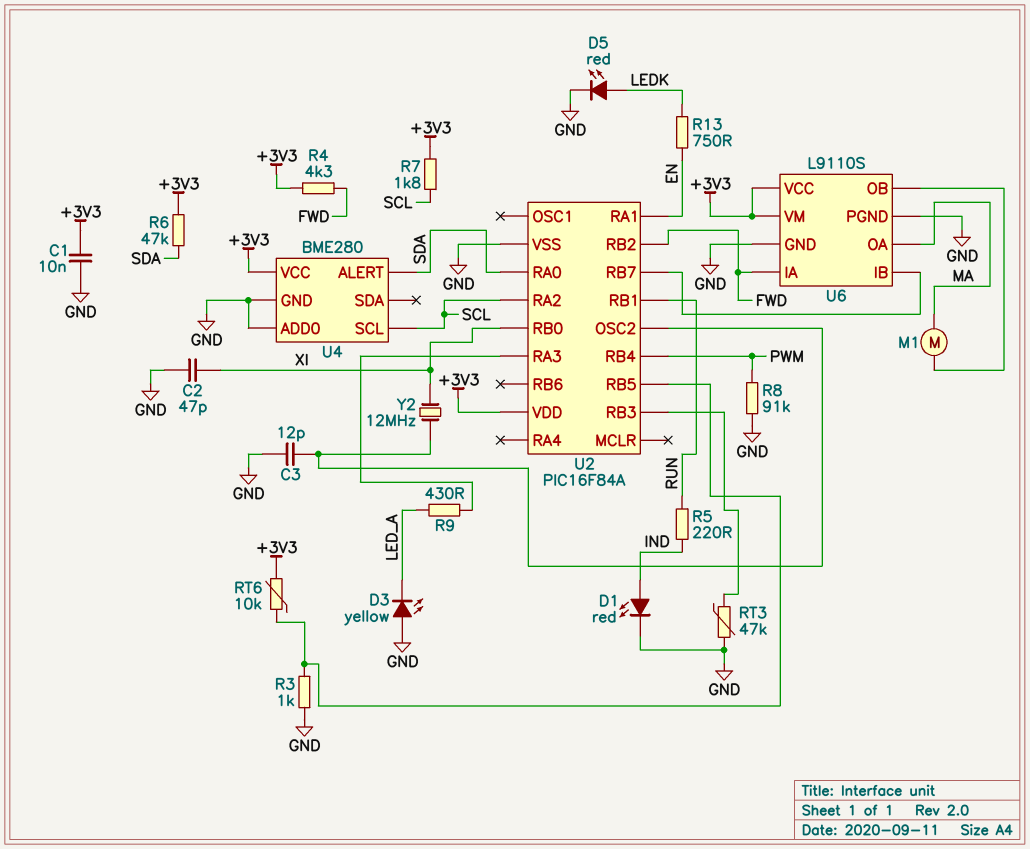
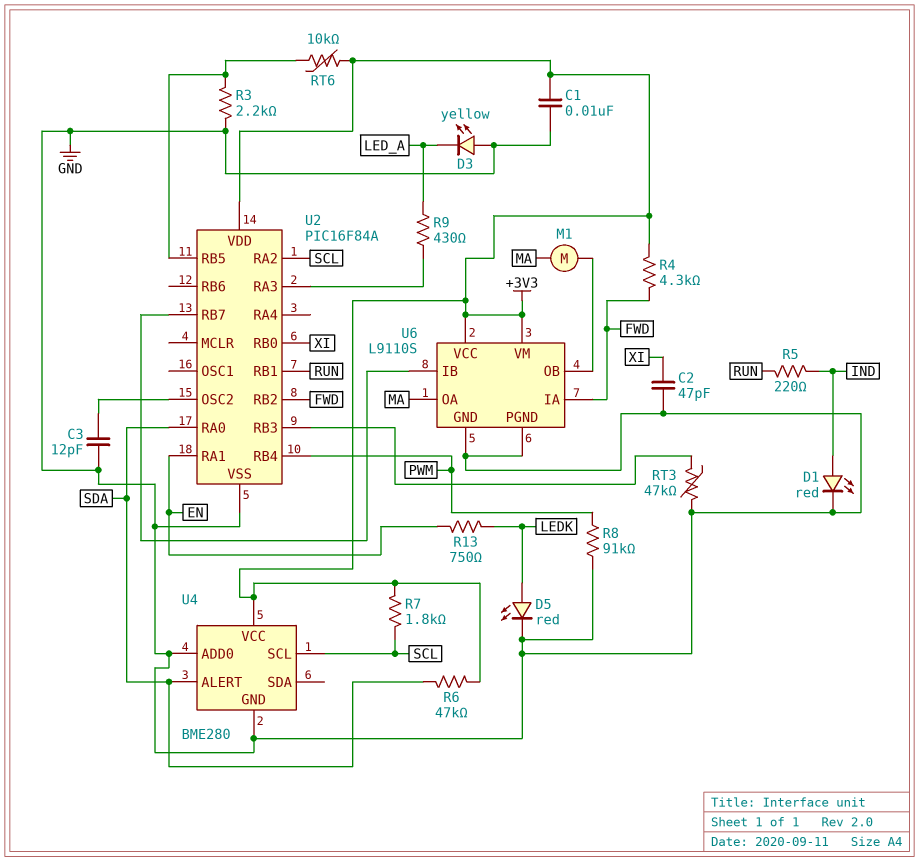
R3: 1k (GND, U2/RB5) -> 2.2k (GND, U2/RB5)
Y2: 12MHz (U2/OSC2, XI) -> none

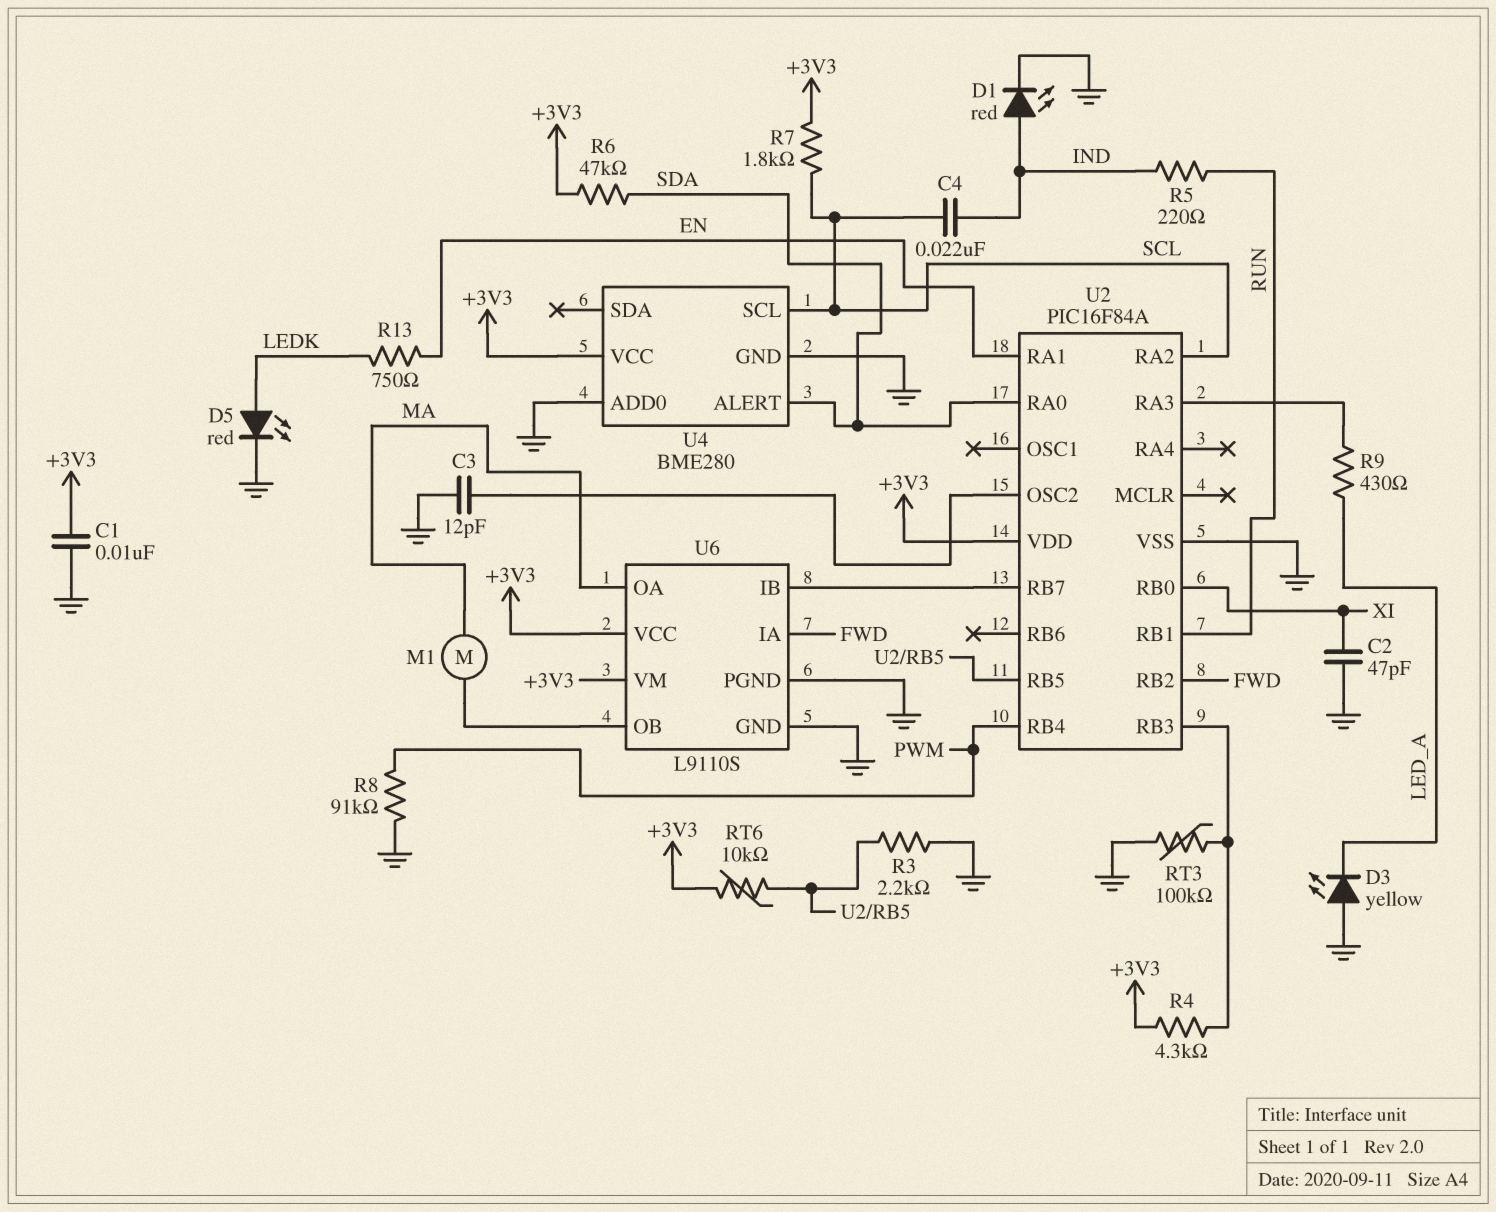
C4: none -> 22nF (IND, SCL)
R4: 4.3k (+3V3, FWD) -> 4.3k (+3V3, U2/RB3)
RT3: 47k (GND, U2/RB3) -> 100k (GND, U2/RB3)

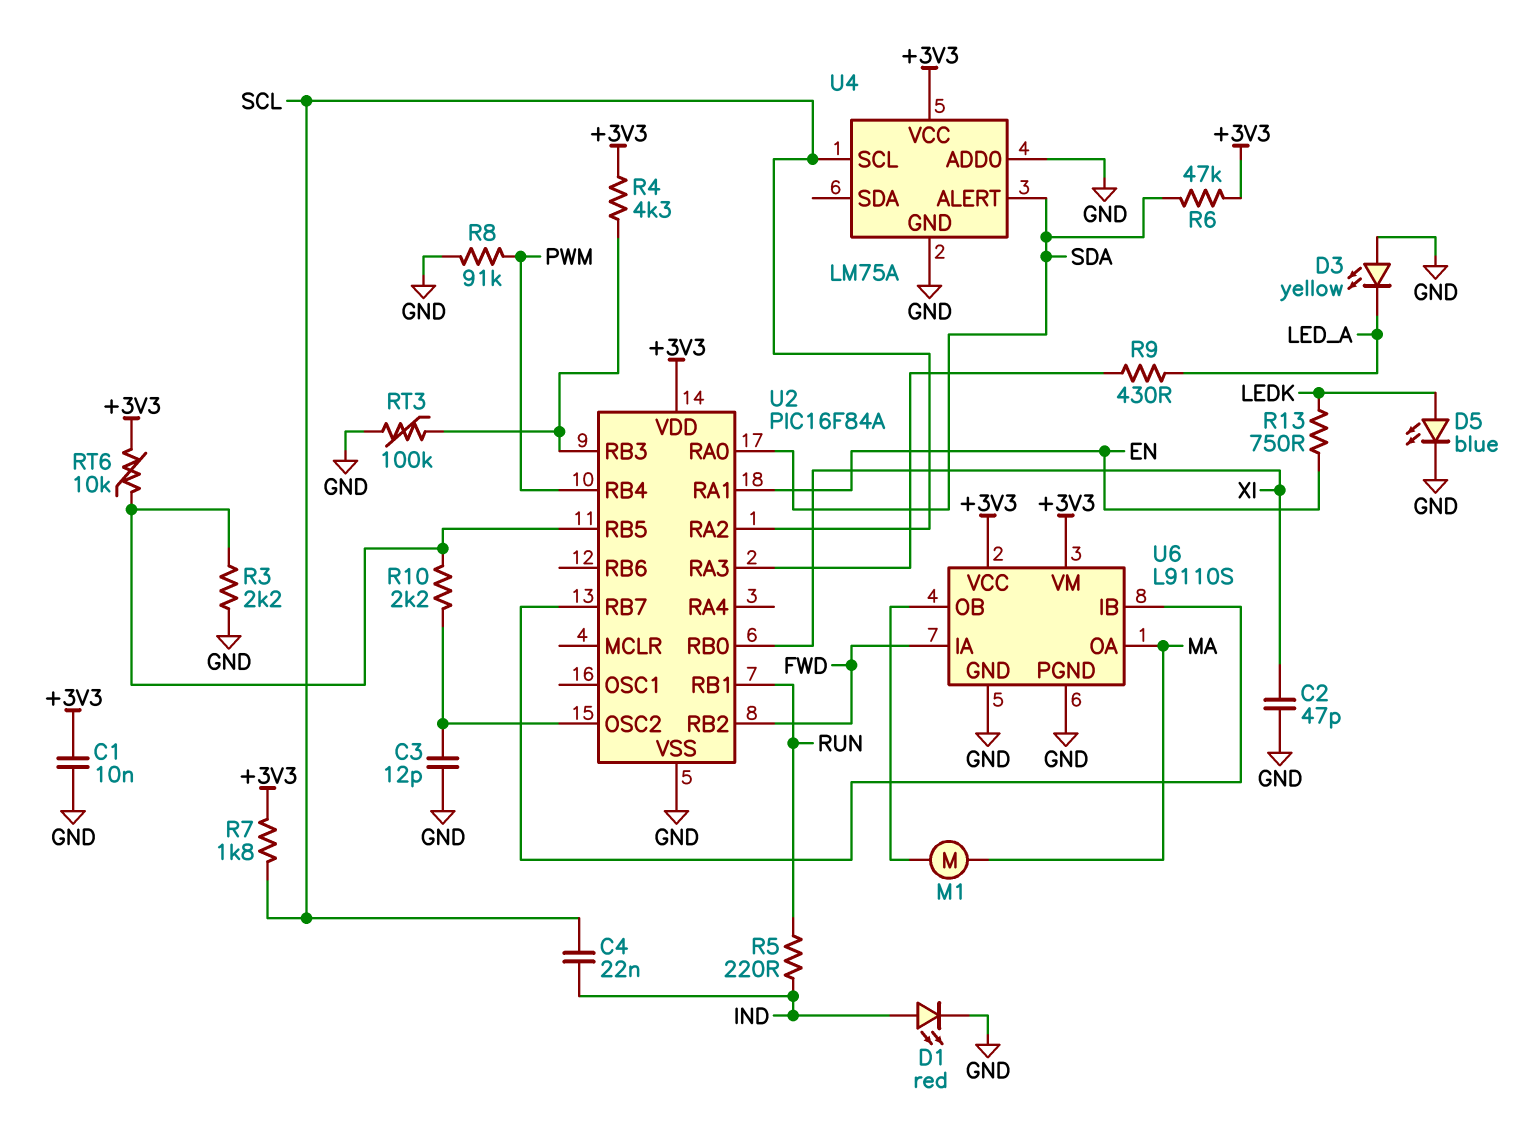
D5: LED red (A LEDK, K GND) -> LED blue (A LEDK, K GND)
R10: none -> 2.2k (U2/OSC2, U2/RB5)
U4: BME280 -> LM75A

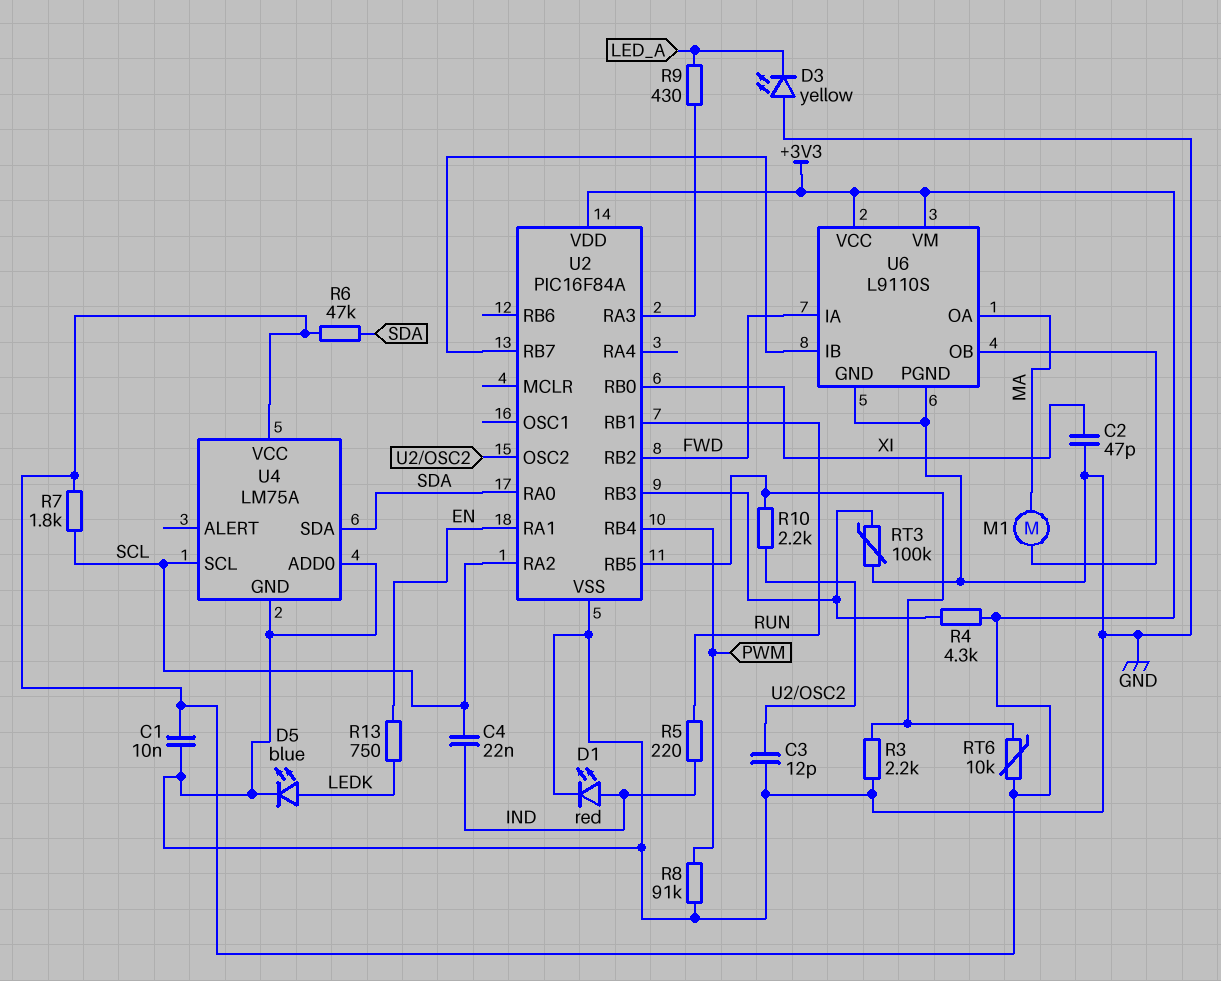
U4 pin ALERT: SDA -> none
U4 pin SDA: none -> SDA

